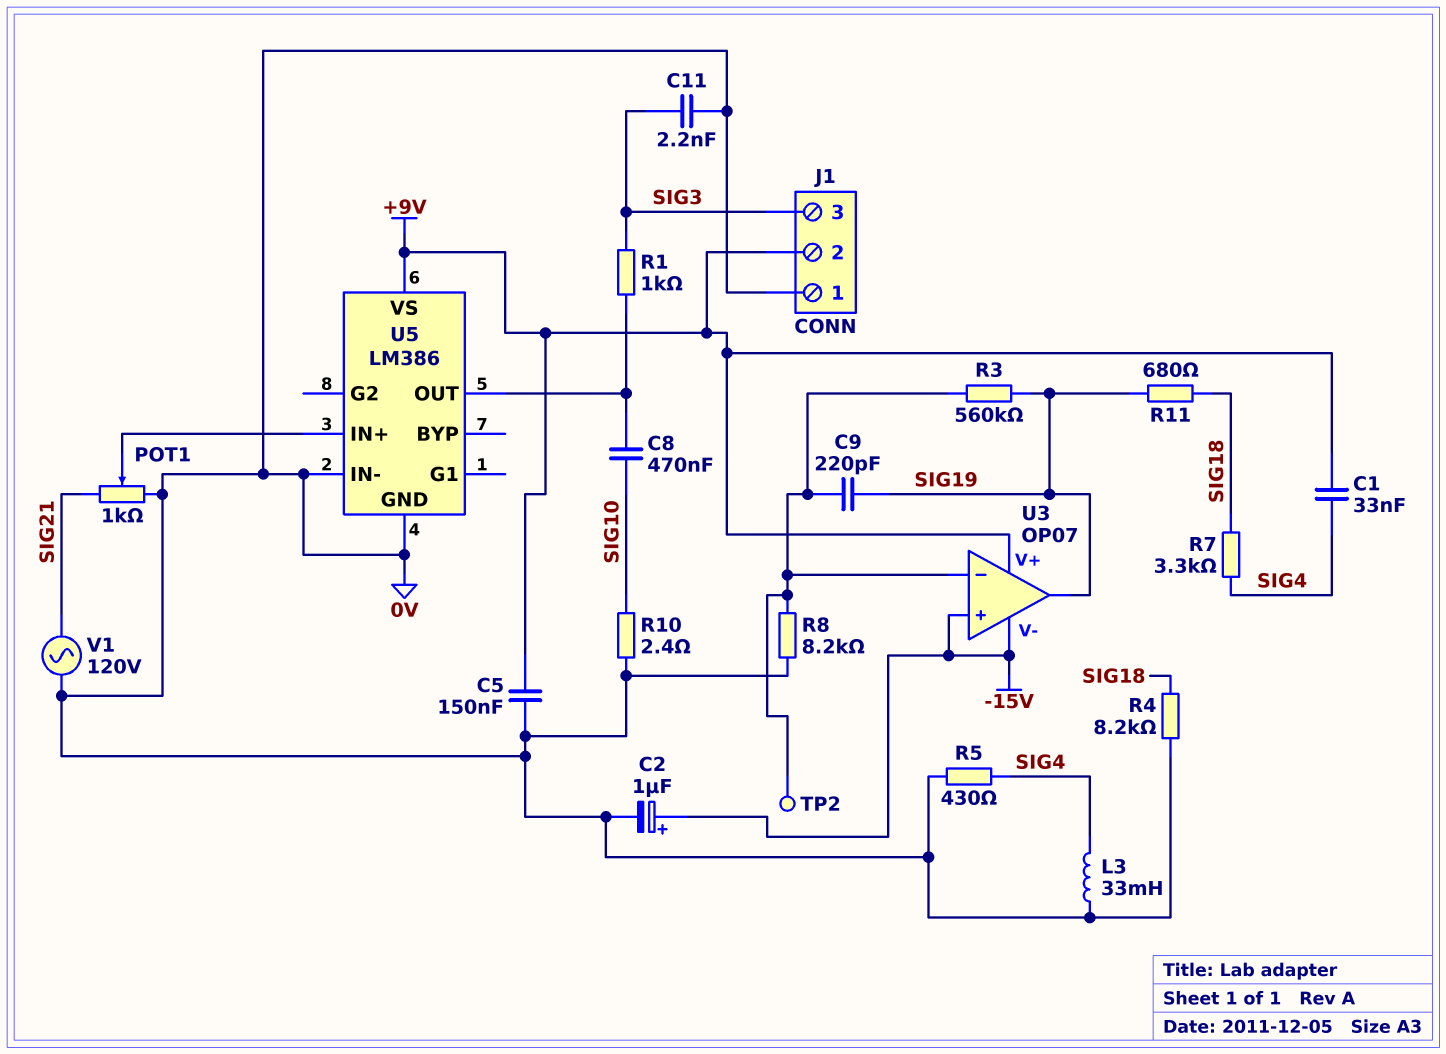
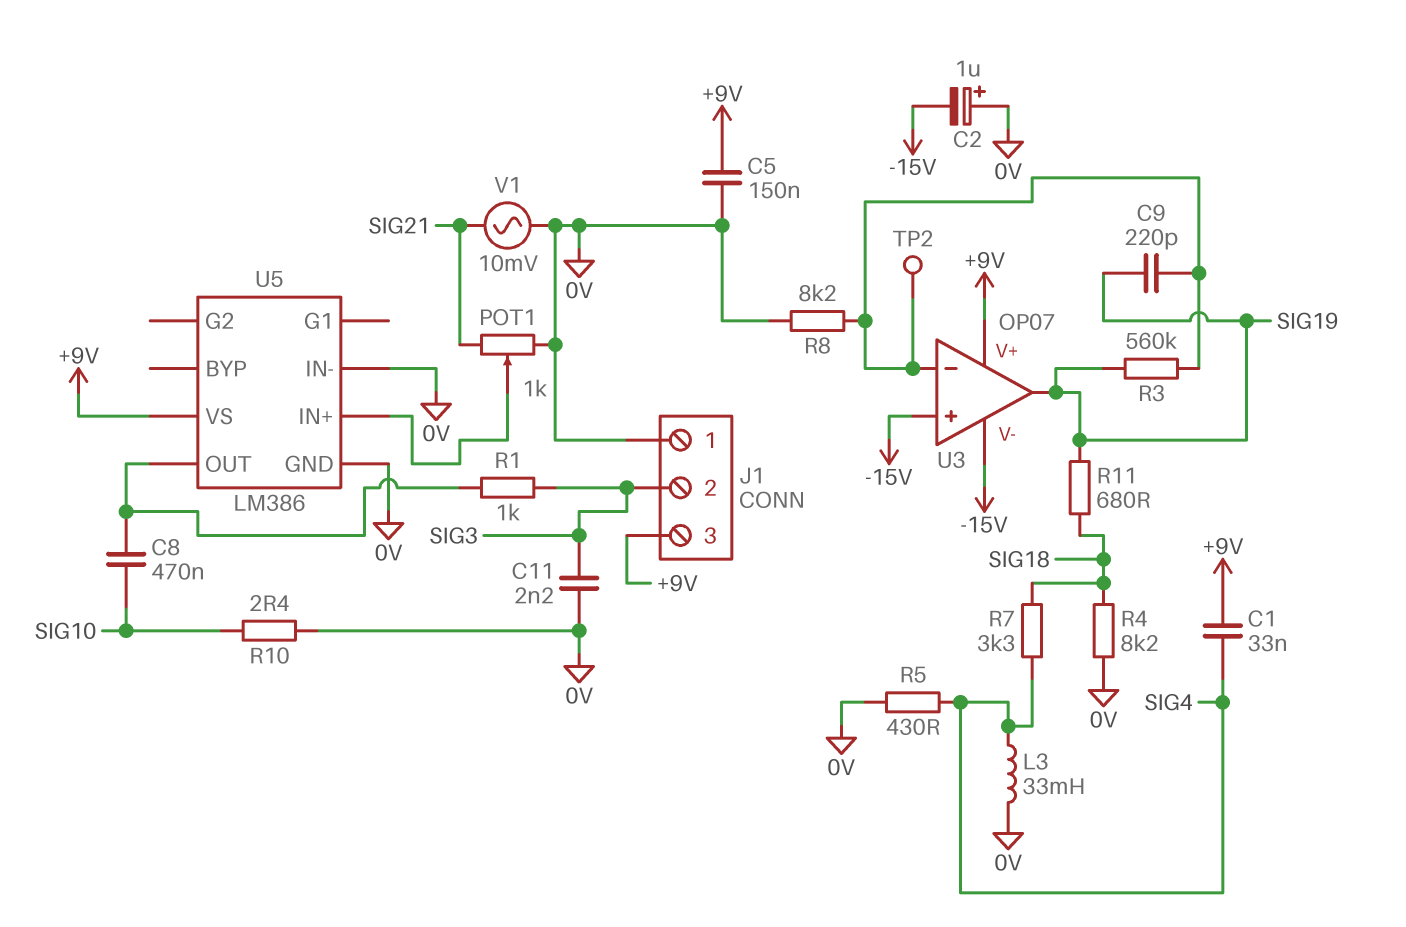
C2: 1uF (plus -15V, minus 0V) -> 1uF (plus 0V, minus -15V)
J1 pin 2: +9V -> SIG3
J1 pin 3: SIG3 -> +9V
V1: AC 120V (0V, SIG21) -> AC 10mV (0V, SIG21)

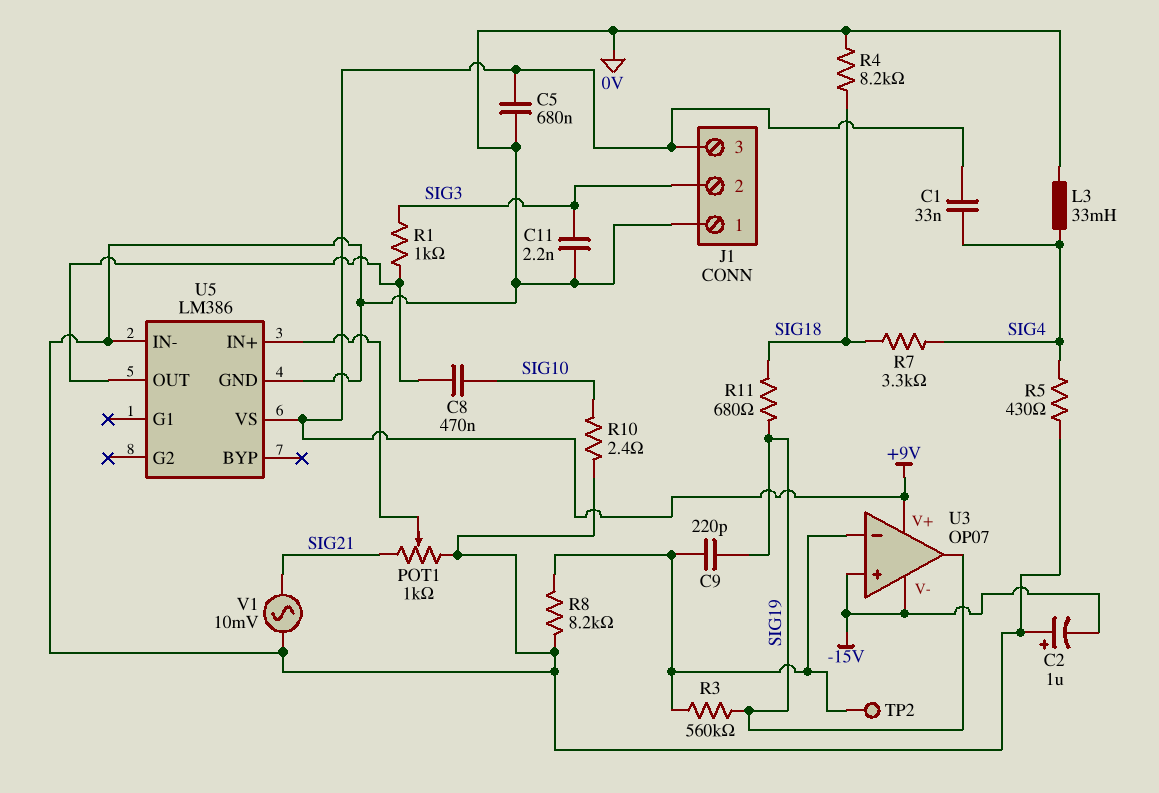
C5: 150nF (+9V, 0V) -> 680nF (+9V, 0V)

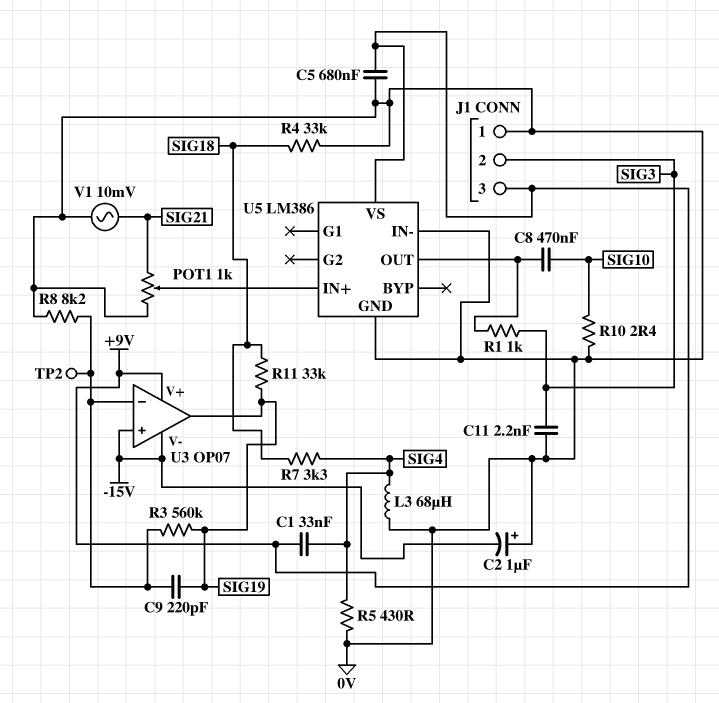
L3: 33mH (0V, SIG4) -> 68uH (0V, SIG4)
R4: 8.2k (0V, SIG18) -> 33k (0V, SIG18)
R11: 680 (SIG18, SIG19) -> 33k (SIG18, SIG19)

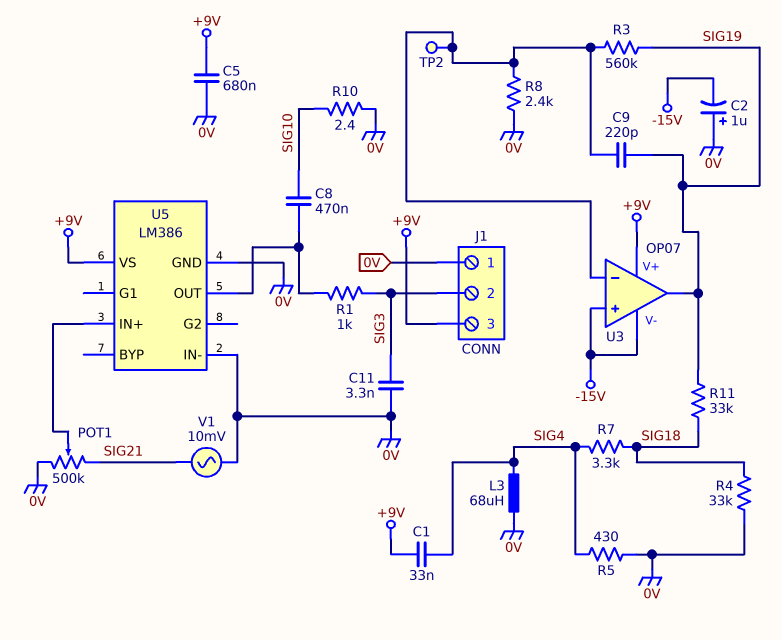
C11: 2.2nF (0V, SIG3) -> 3.3nF (0V, SIG3)
POT1: 1k (0V, SIG21, wiper U5/IN+) -> 500k (0V, SIG21, wiper U5/IN+)
R8: 8.2k (0V, U3/in-) -> 2.4k (0V, U3/in-)

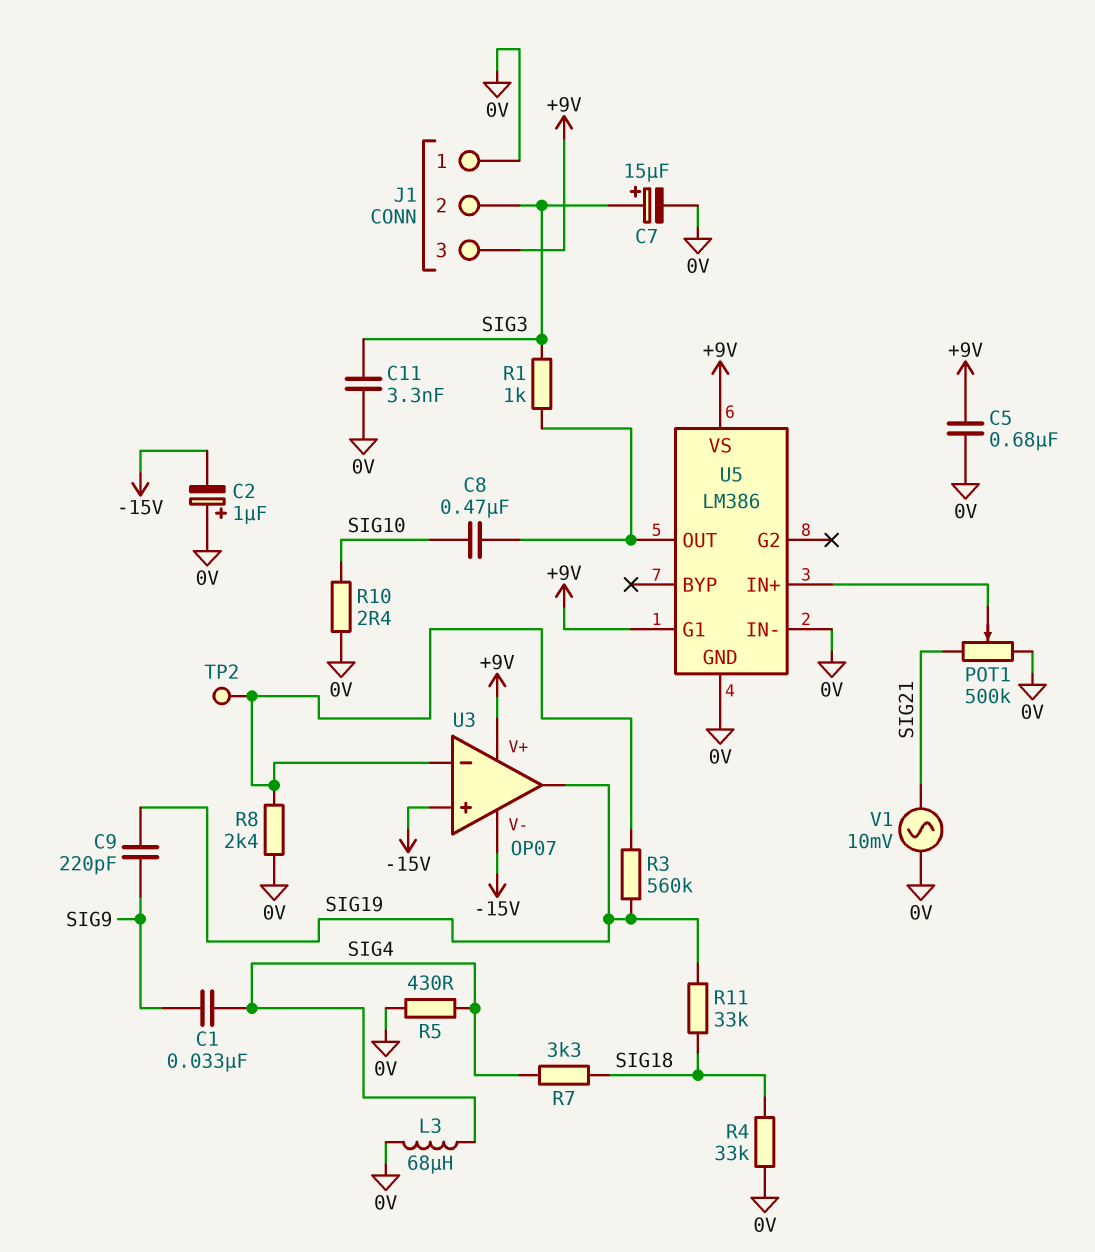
C1: 33nF (+9V, SIG4) -> 33nF (SIG4, SIG9)
C7: none -> 15uF (plus SIG3, minus 0V)
C9: 220pF (SIG19, U3/in-) -> 220pF (SIG9, SIG19)
U5 pin G1: none -> +9V

